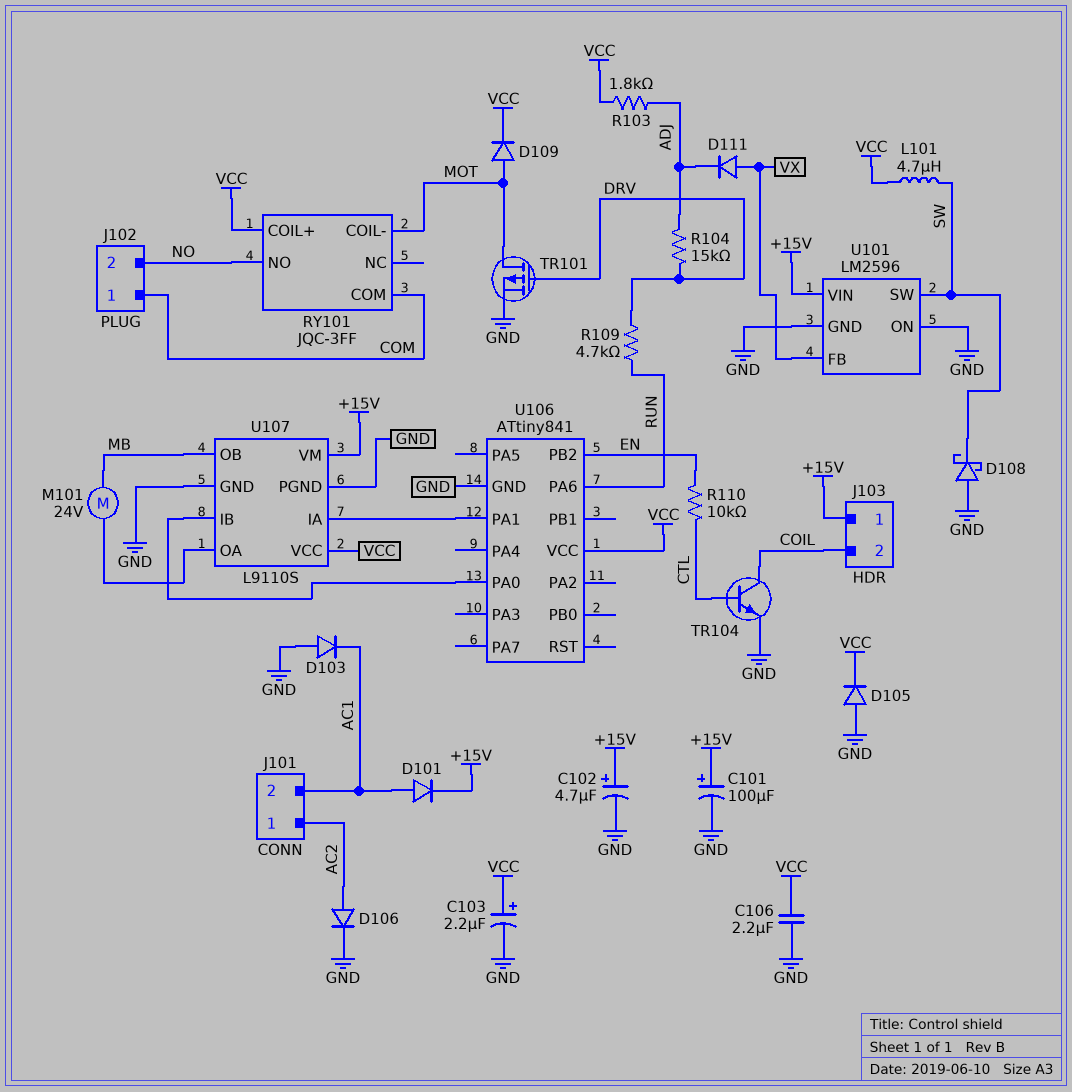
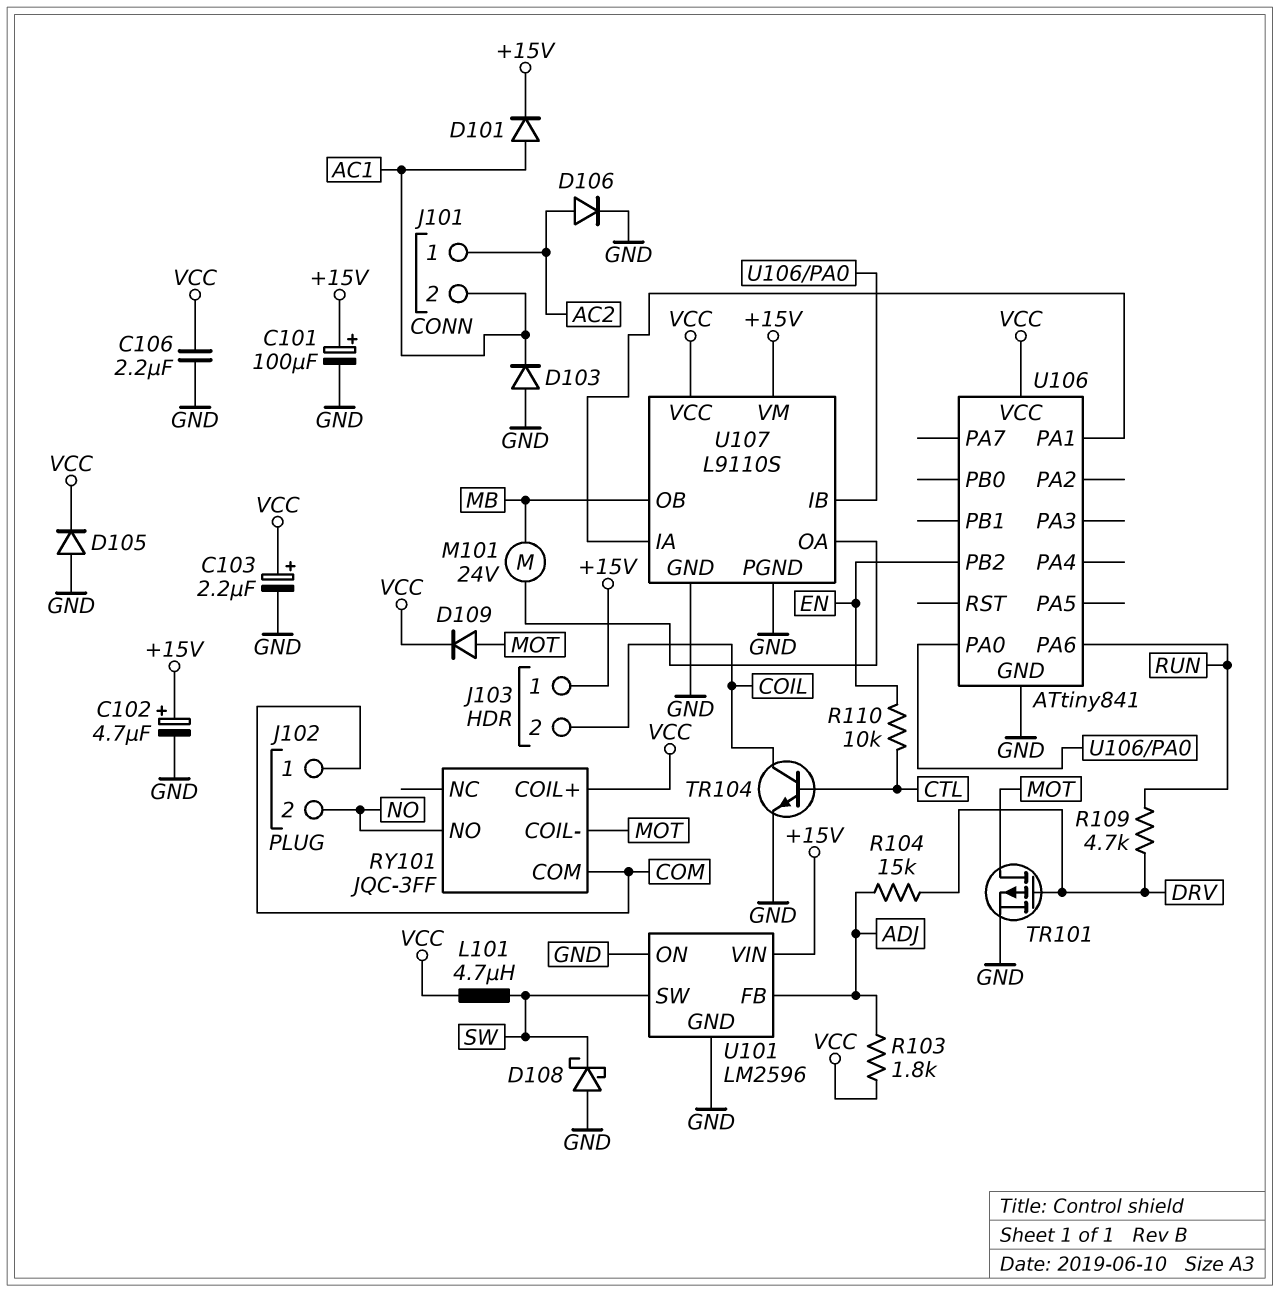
D111: diode (A VX, K ADJ) -> none
U101 pin FB: VX -> ADJ

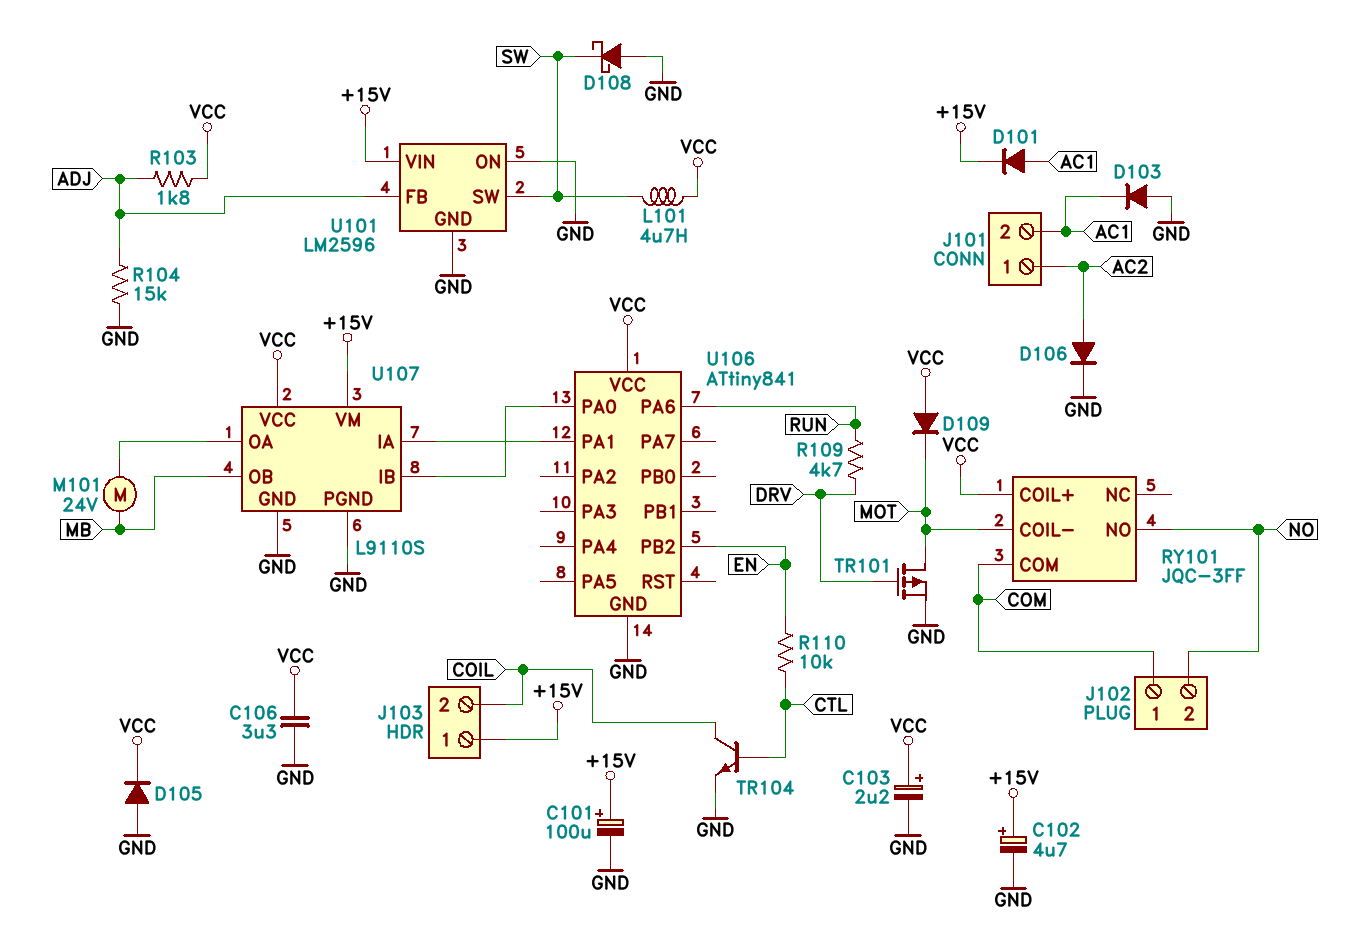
C106: 2.2uF (GND, VCC) -> 3.3uF (GND, VCC)
D109: diode (A MOT, K VCC) -> diode (A VCC, K MOT)
R104: 15k (ADJ, DRV) -> 15k (ADJ, GND)

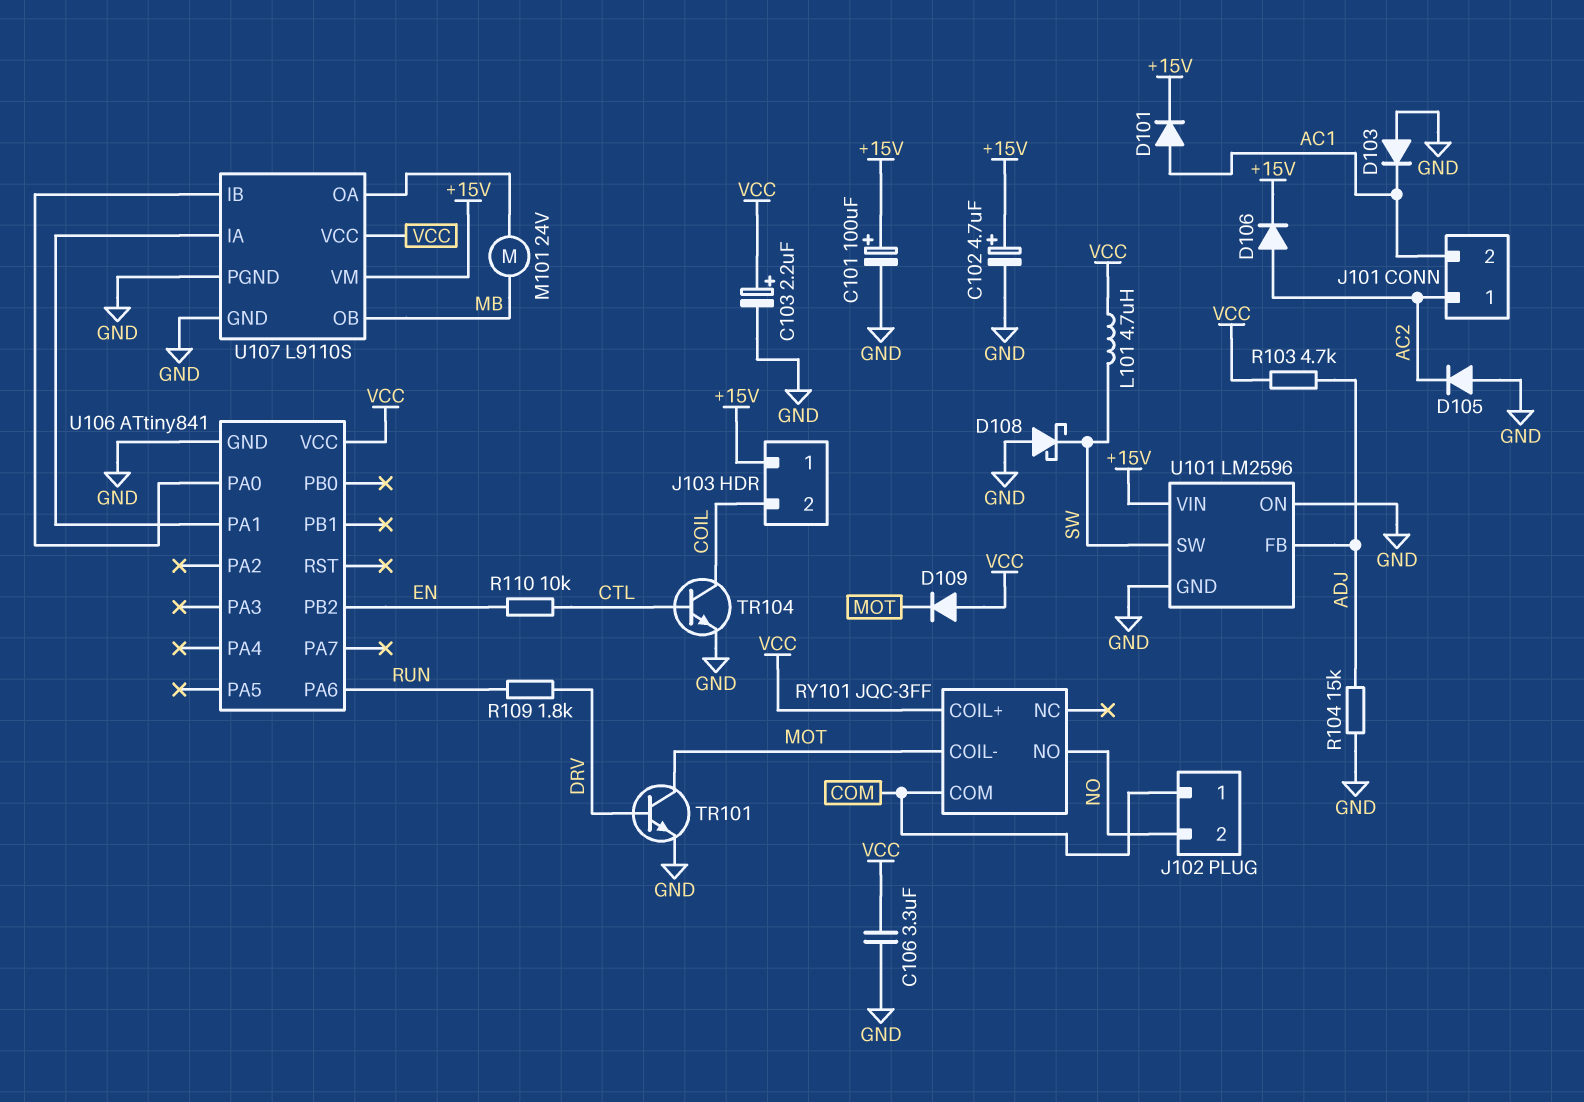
D105: diode (A GND, K VCC) -> diode (A GND, K AC2)
D106: diode (A AC2, K GND) -> diode (A AC2, K +15V)
R103: 1.8k (ADJ, VCC) -> 4.7k (ADJ, VCC)
R109: 4.7k (DRV, RUN) -> 1.8k (DRV, RUN)
TR101: PMOS (G DRV, D MOT, S GND) -> NPN (B DRV, C MOT, E GND)

